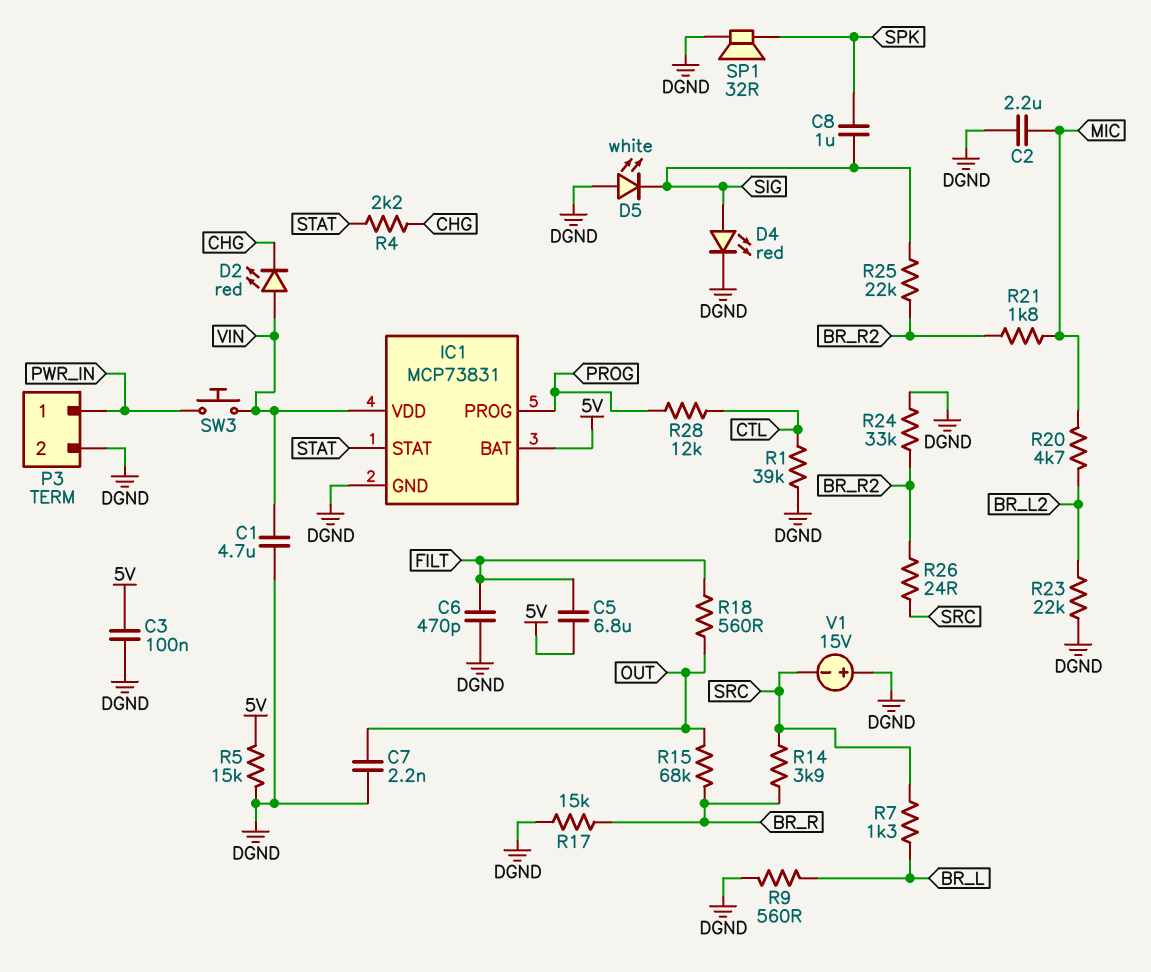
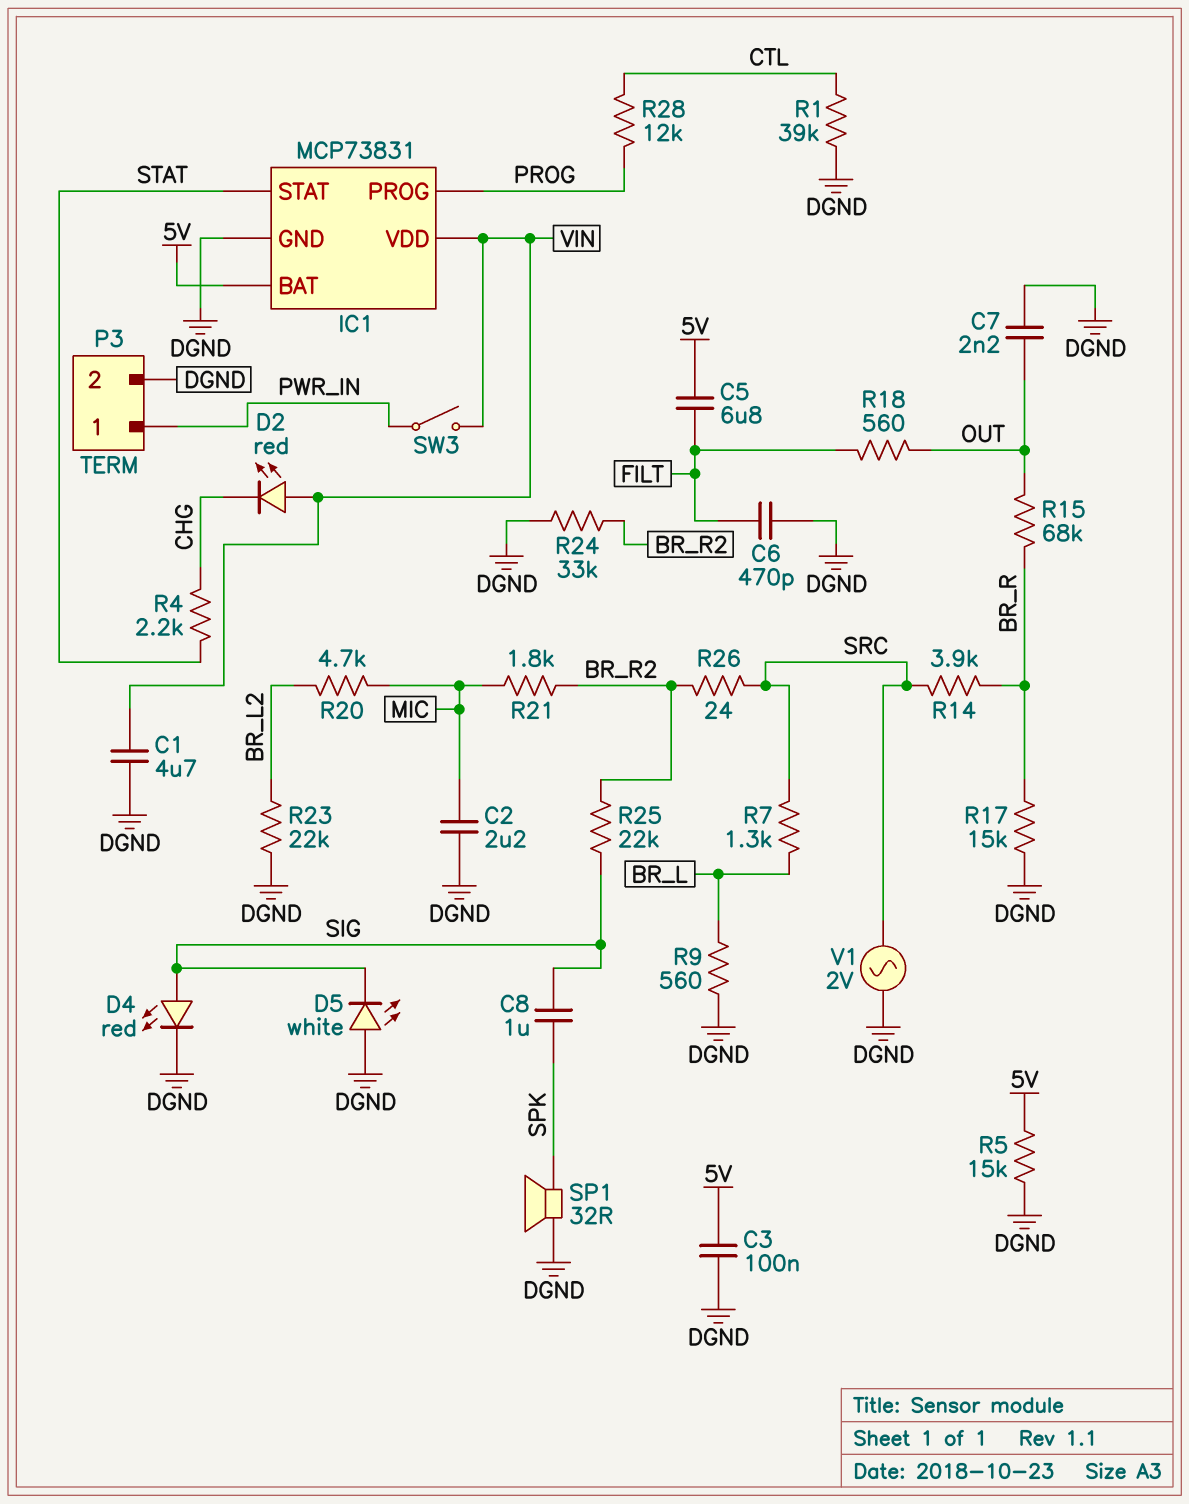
SW3: button (PWR_IN, VIN) -> switch (PWR_IN, VIN)
V1: 15V (plus DGND, minus SRC) -> AC 2V (DGND, SRC)

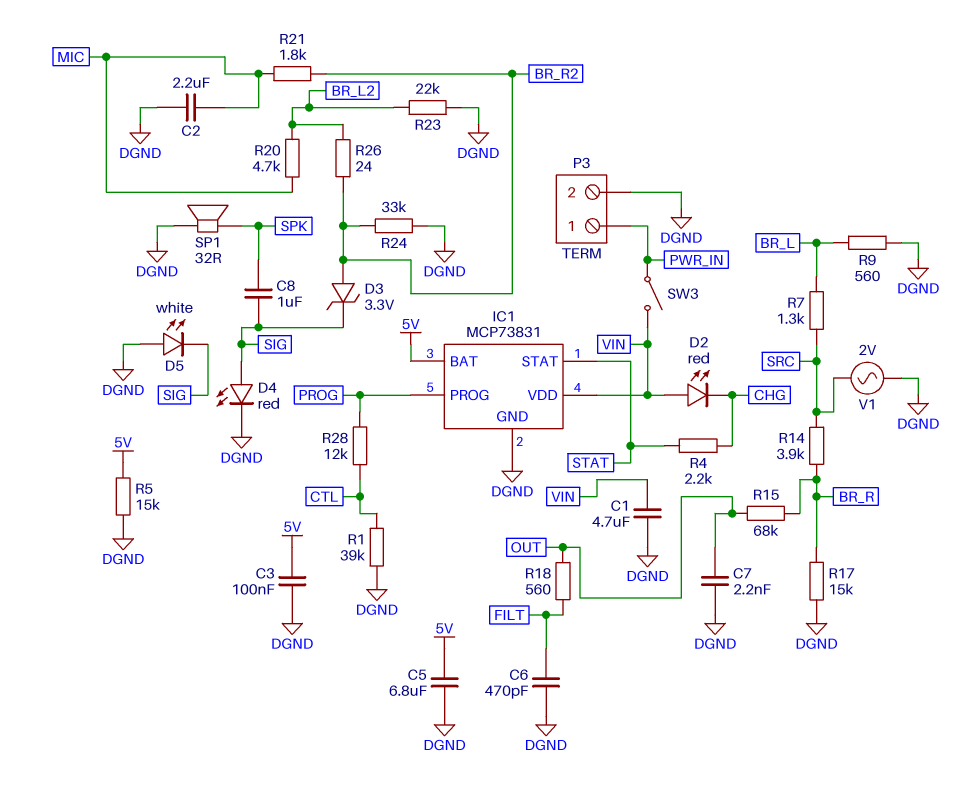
C5: 6.8uF (5V, FILT) -> 6.8uF (5V, DGND)
D3: none -> zener 3.3V (A BR_R2, K SIG)
R25: 22k (BR_R2, SIG) -> none
R26: 24 (BR_R2, SRC) -> 24 (BR_L2, BR_R2)

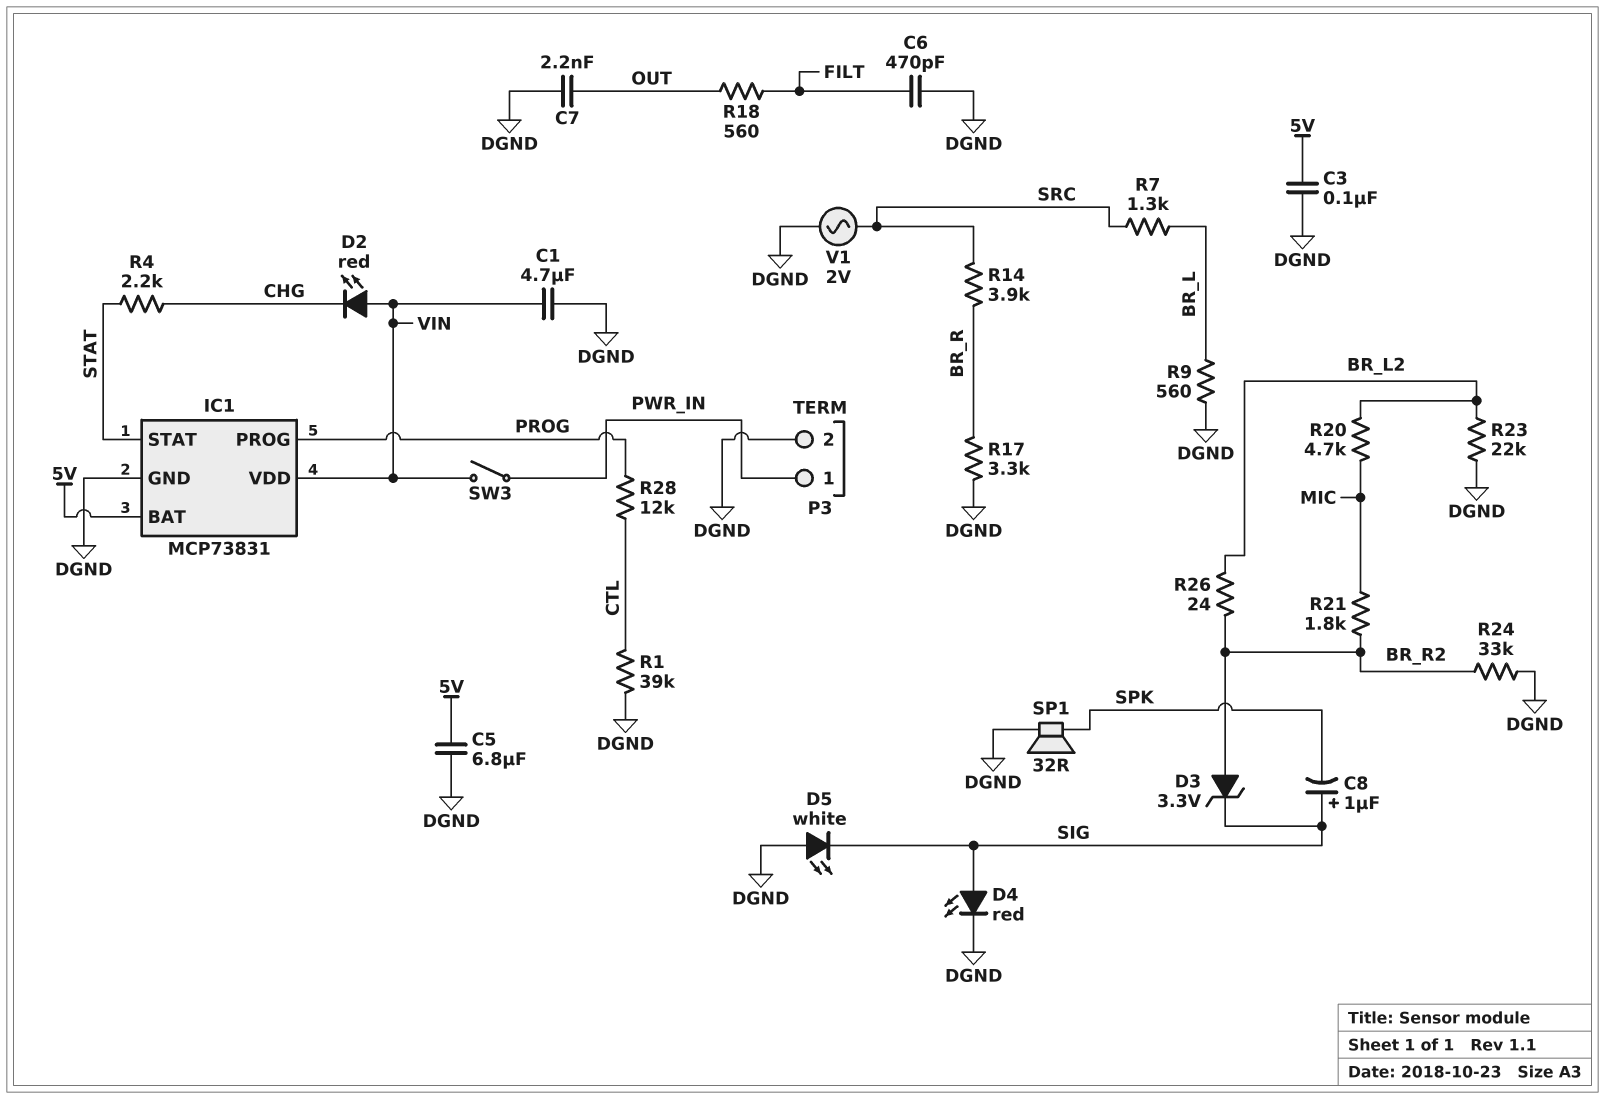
C2: 2.2uF (DGND, MIC) -> none
C8: 1uF (SIG, SPK) -> 1uF (plus SIG, minus SPK)
R5: 15k (5V, DGND) -> none
R15: 68k (BR_R, OUT) -> none
R17: 15k (BR_R, DGND) -> 3.3k (BR_R, DGND)

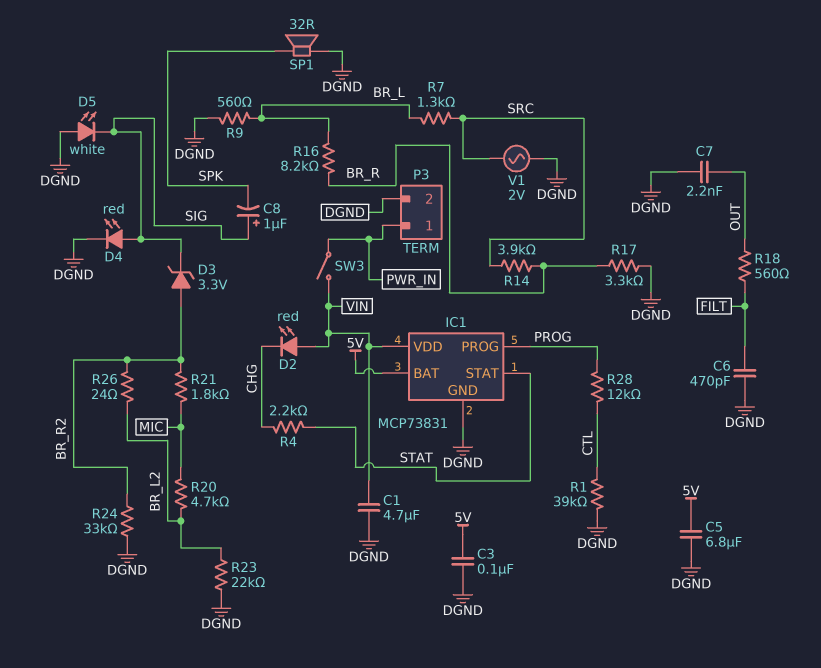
R16: none -> 8.2k (BR_L, BR_R)

